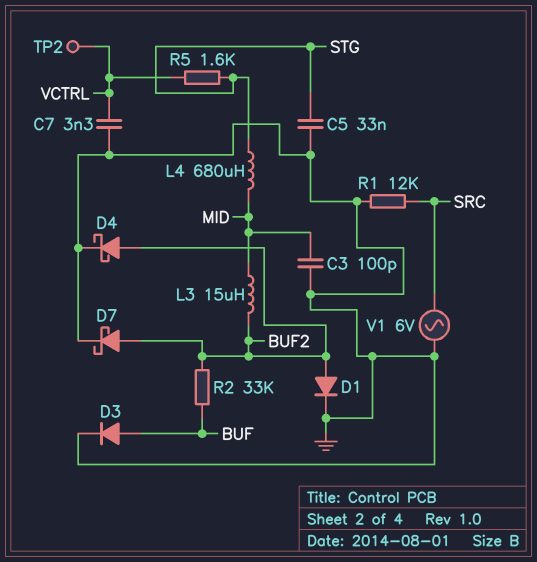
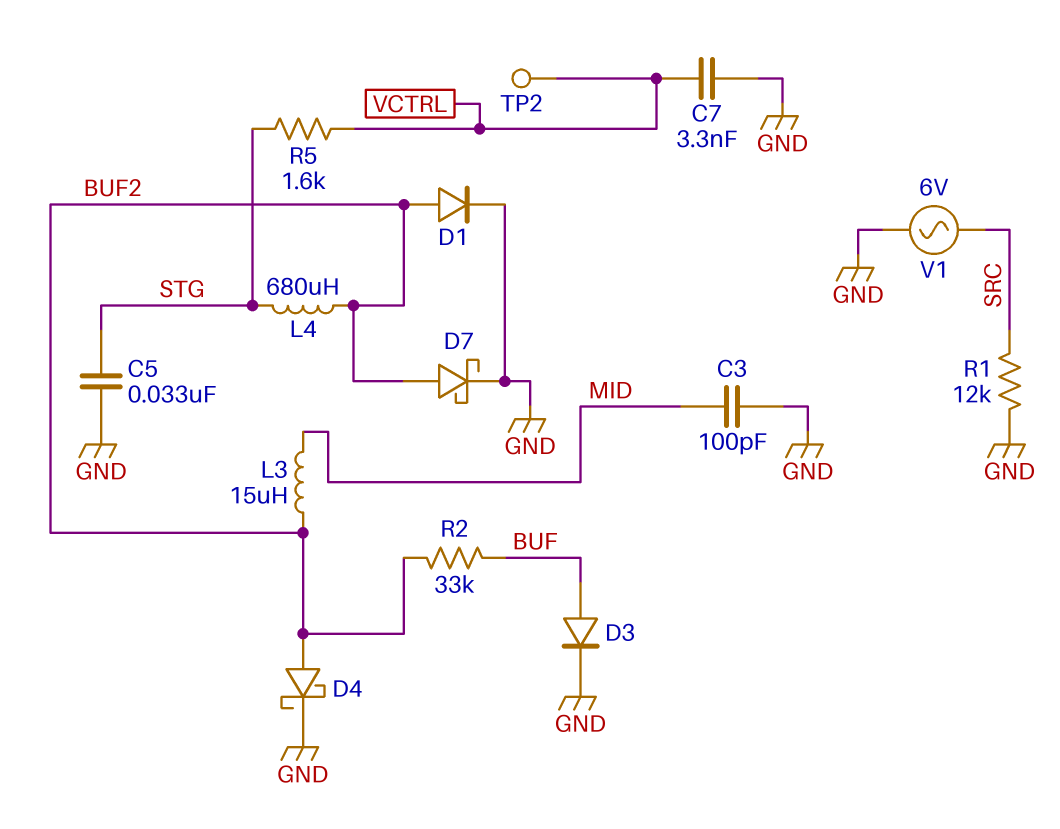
L4: 680uH (MID, STG) -> 680uH (BUF2, STG)

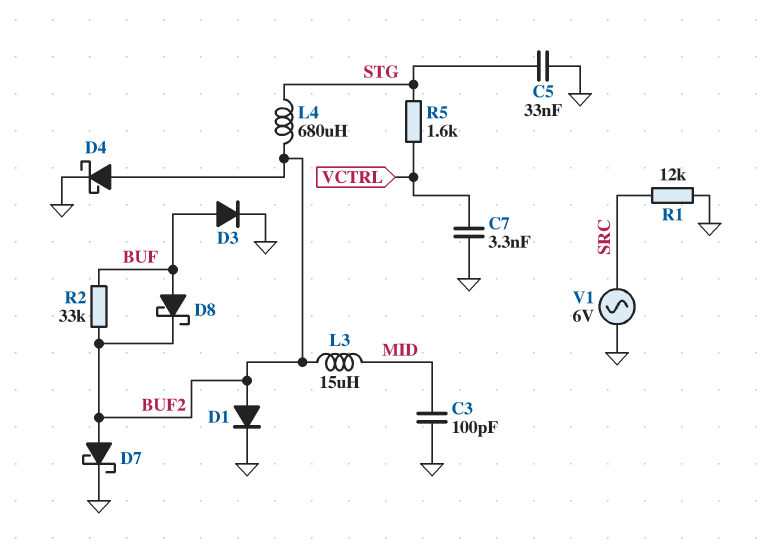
D8: none -> schottky (A BUF, K BUF2)
TP2: test point (VCTRL) -> none

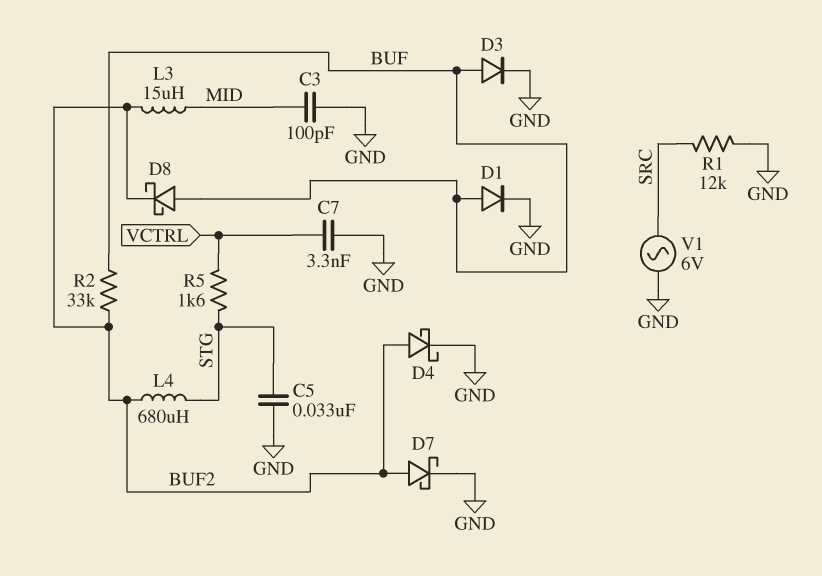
D1: diode (A BUF2, K GND) -> diode (A BUF, K GND)

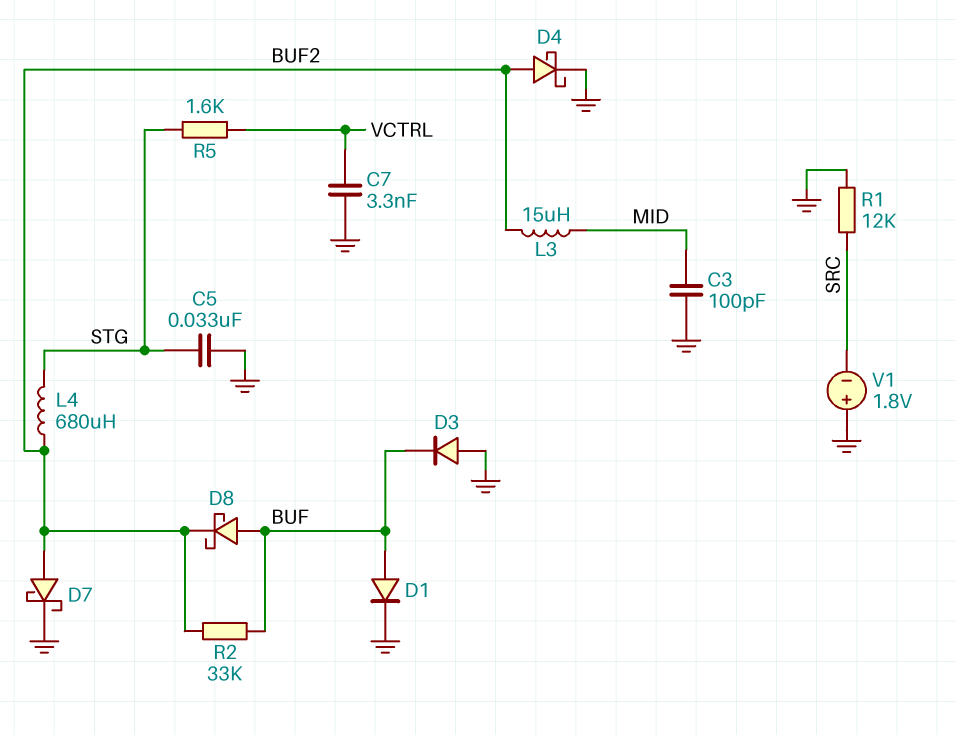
D3: diode (A BUF, K GND) -> diode (A GND, K BUF)
V1: AC 6V (GND, SRC) -> 1.8V (plus GND, minus SRC)

